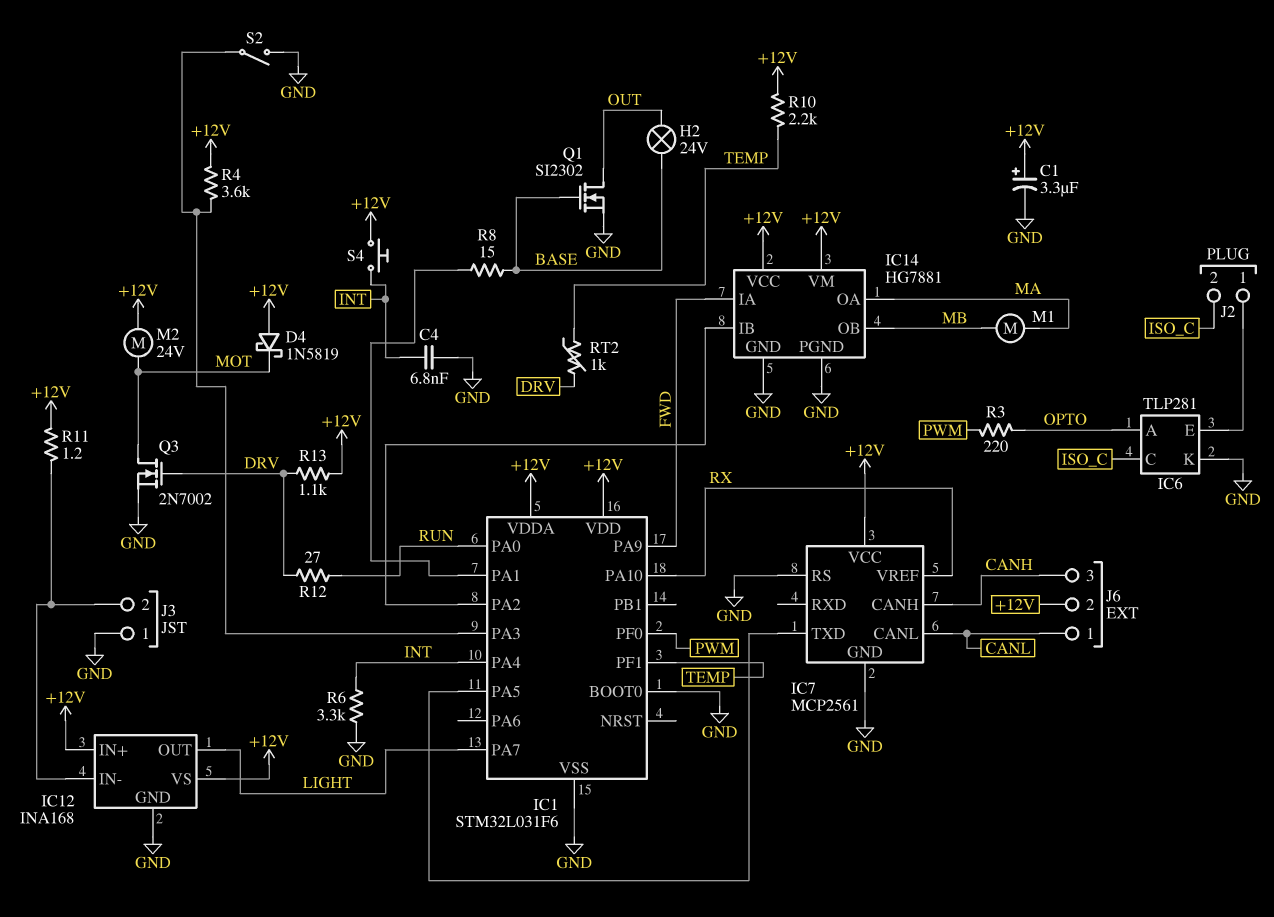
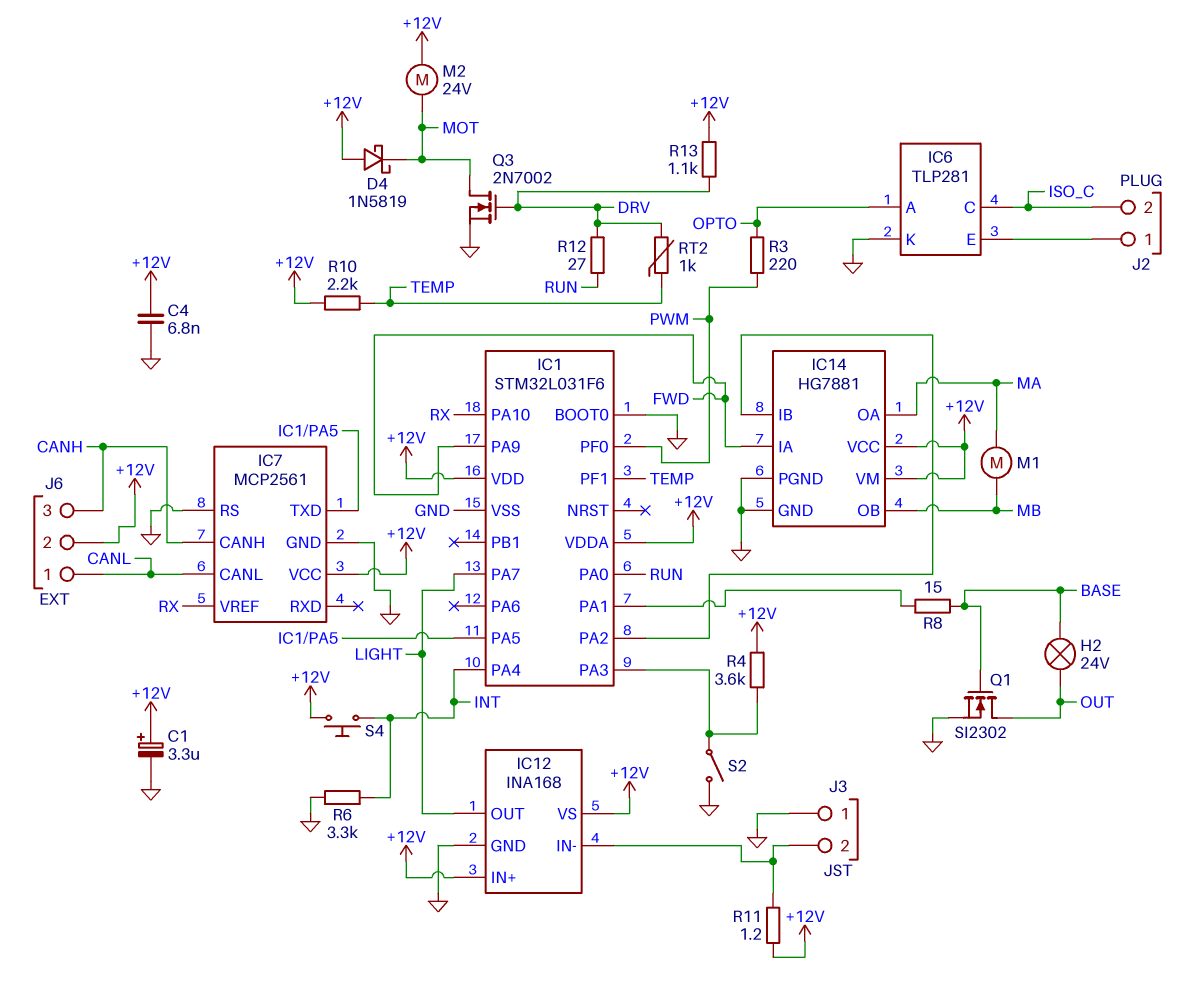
C4: 6.8nF (GND, INT) -> 6.8nF (+12V, GND)

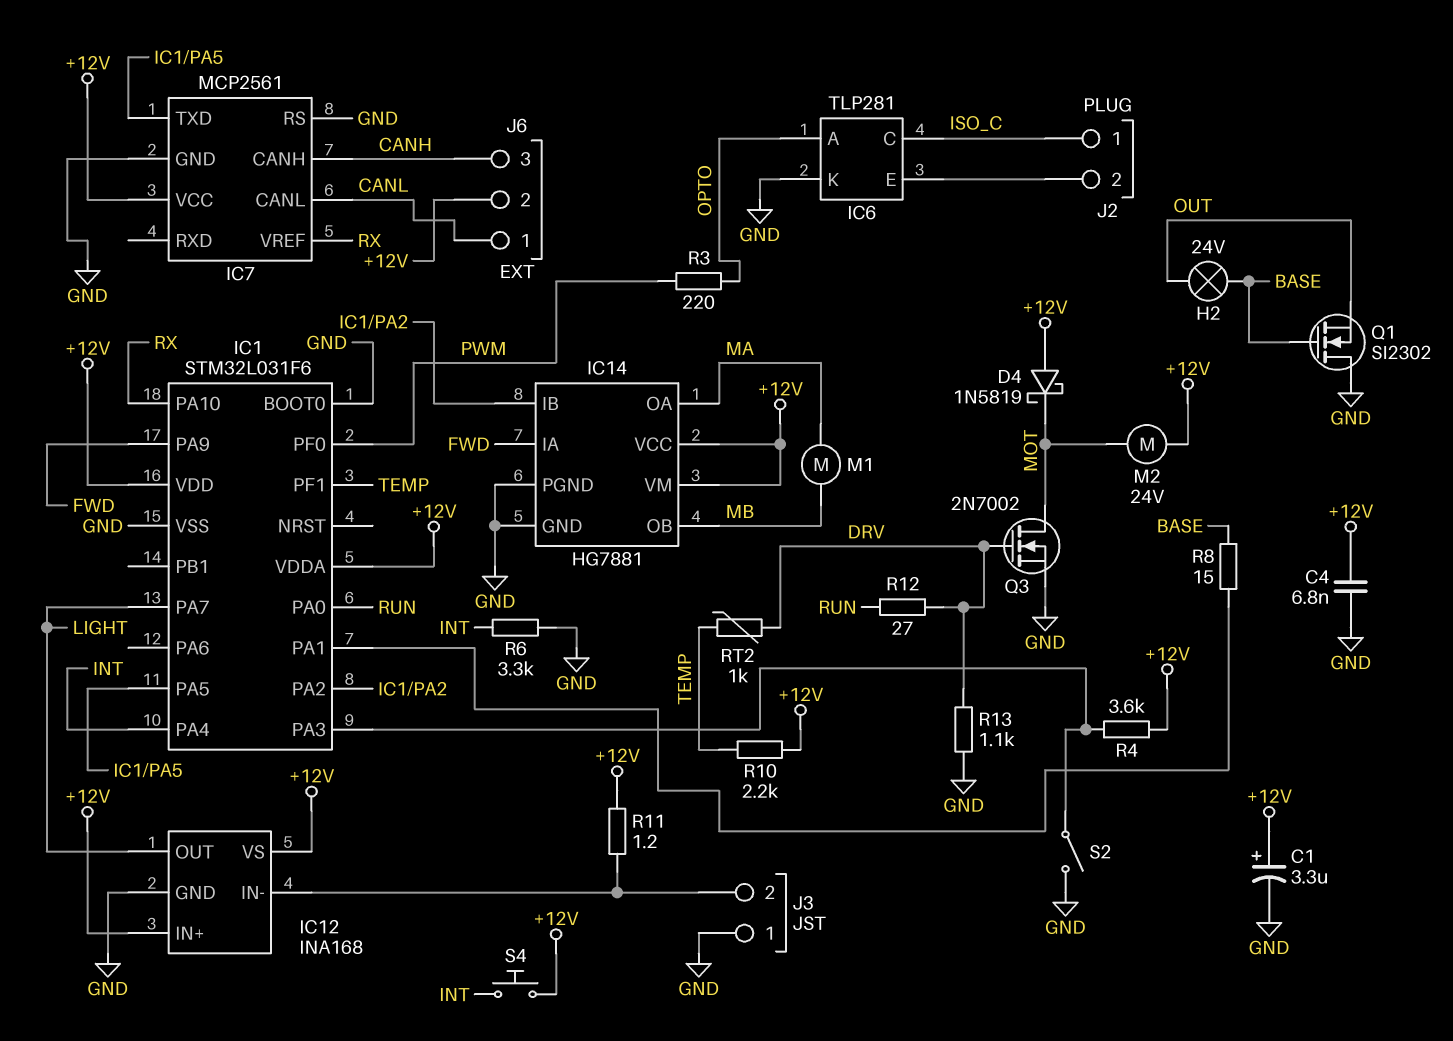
J2 pin 1: IC6/E -> ISO_C
J2 pin 2: ISO_C -> IC6/E
Q1: NMOS SI2302 (G BASE, D OUT, S GND) -> NMOS SI2302 (G BASE, D GND, S OUT)
R13: 1.1k (+12V, DRV) -> 1.1k (DRV, GND)

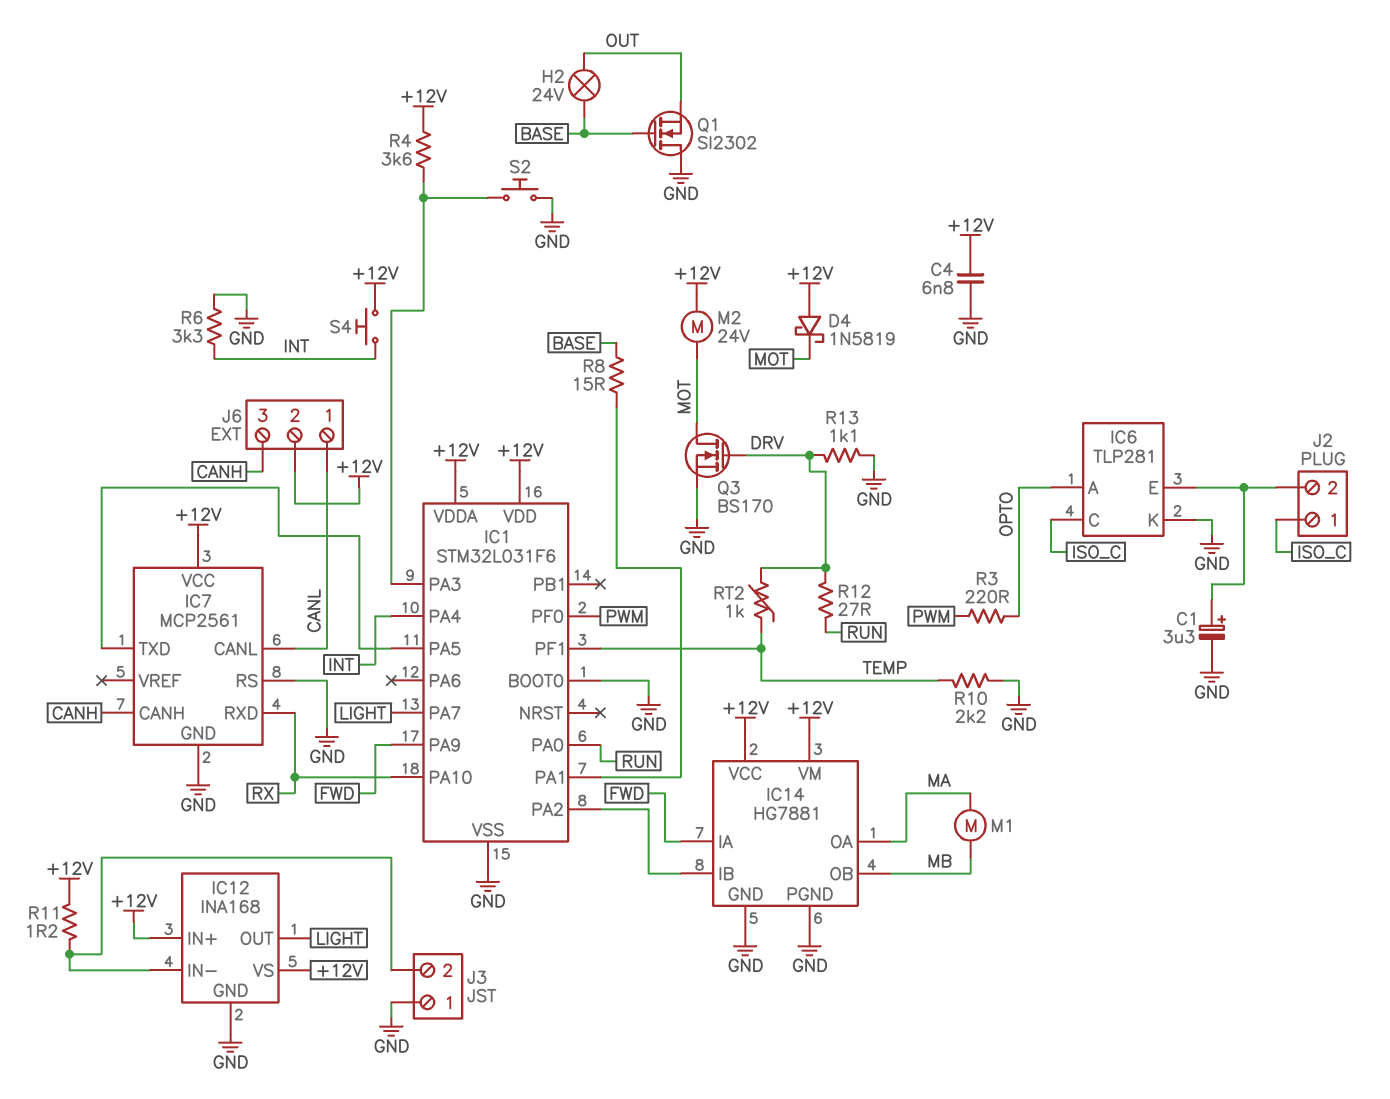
C1: 3.3uF (plus +12V, minus GND) -> 3.3uF (plus IC6/E, minus GND)
IC7 pin RXD: none -> RX
IC7 pin VREF: RX -> none
Q3: NMOS 2N7002 (G DRV, D MOT, S GND) -> NMOS BS170 (G DRV, D MOT, S GND)
R10: 2.2k (+12V, TEMP) -> 2.2k (GND, TEMP)
S2: switch (GND, IC1/PA3) -> button (GND, IC1/PA3)

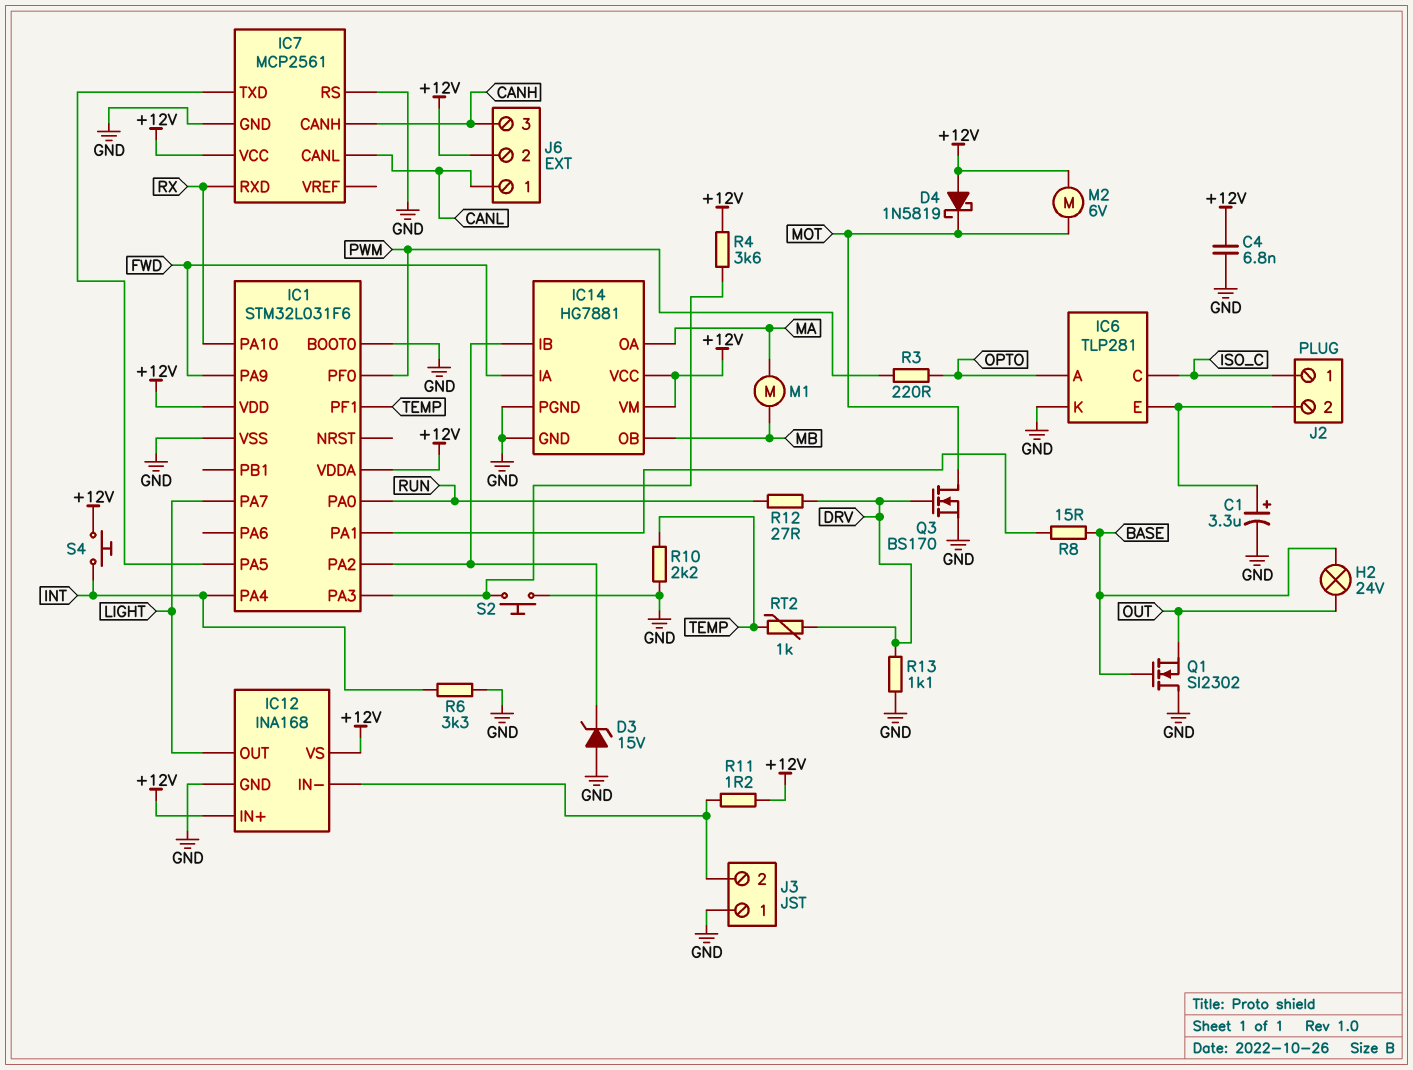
D3: none -> zener 15V (A GND, K IC1/PA2)
M2: motor 24V (+12V, MOT) -> motor 6V (+12V, MOT)

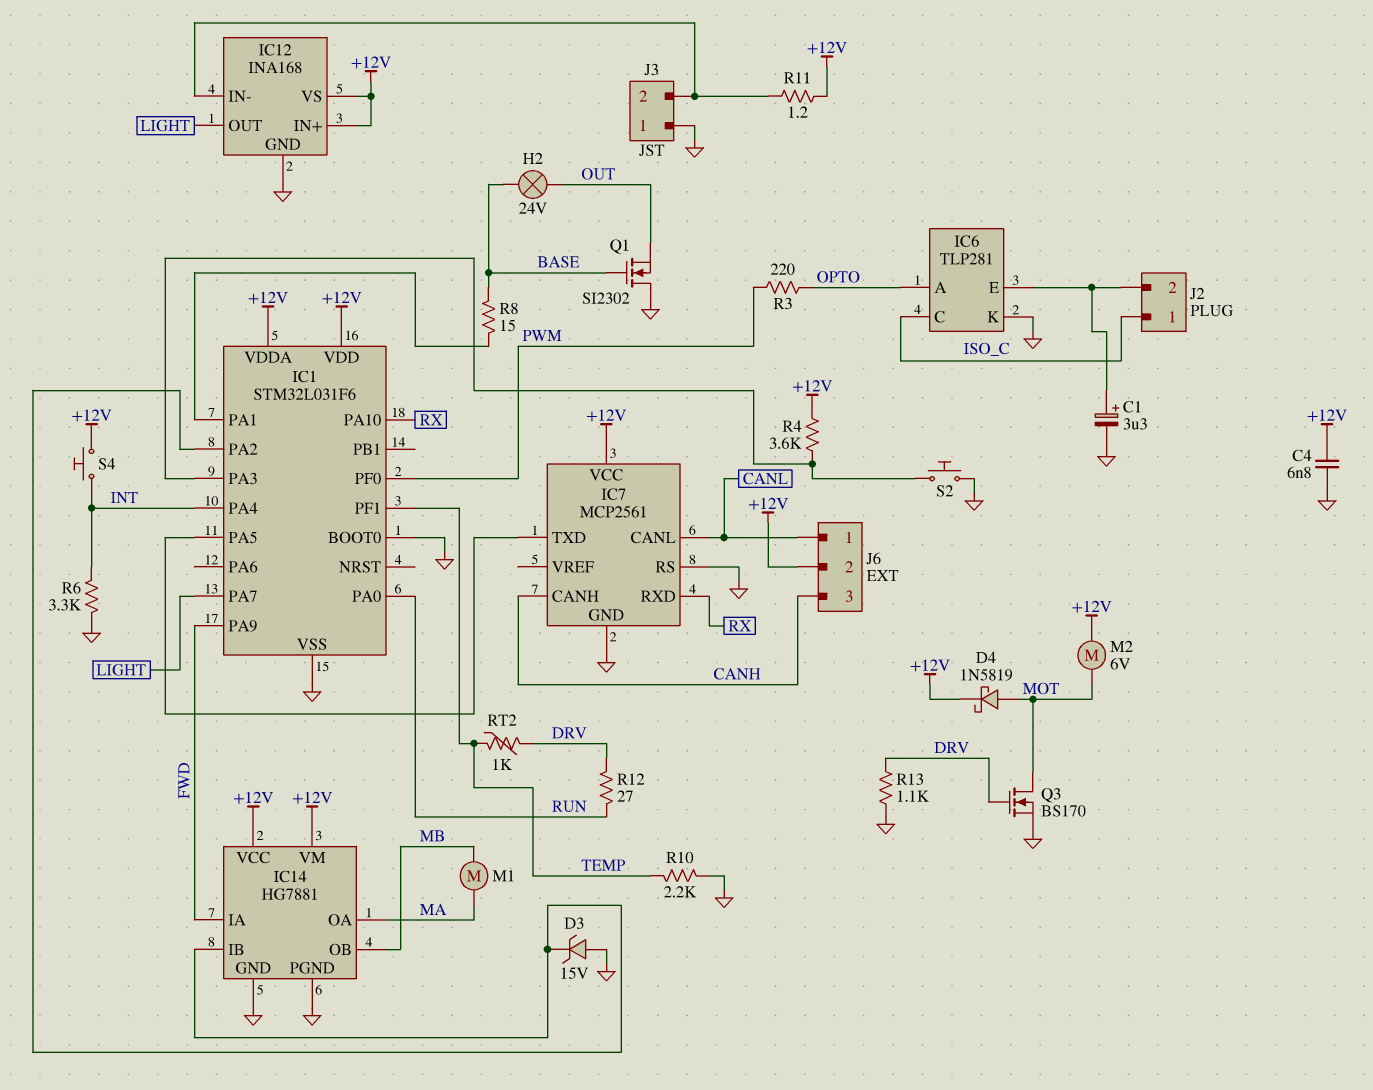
D4: schottky 1N5819 (A +12V, K MOT) -> schottky 1N5819 (A MOT, K +12V)

